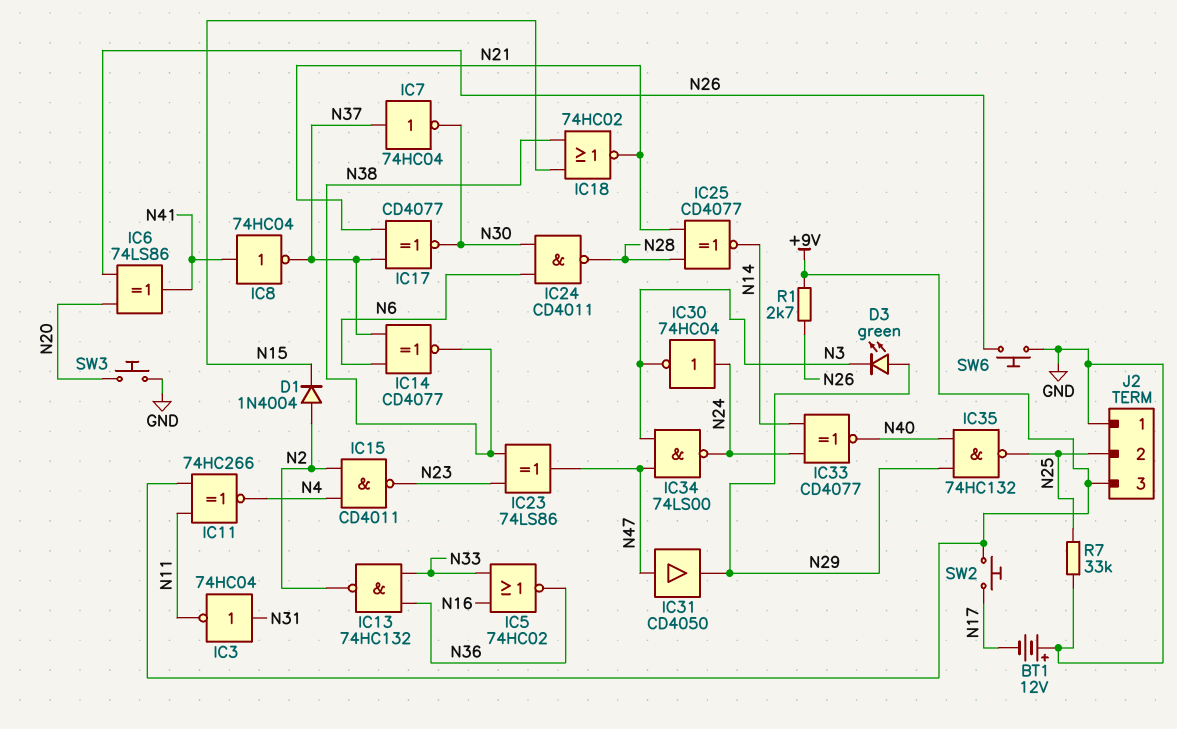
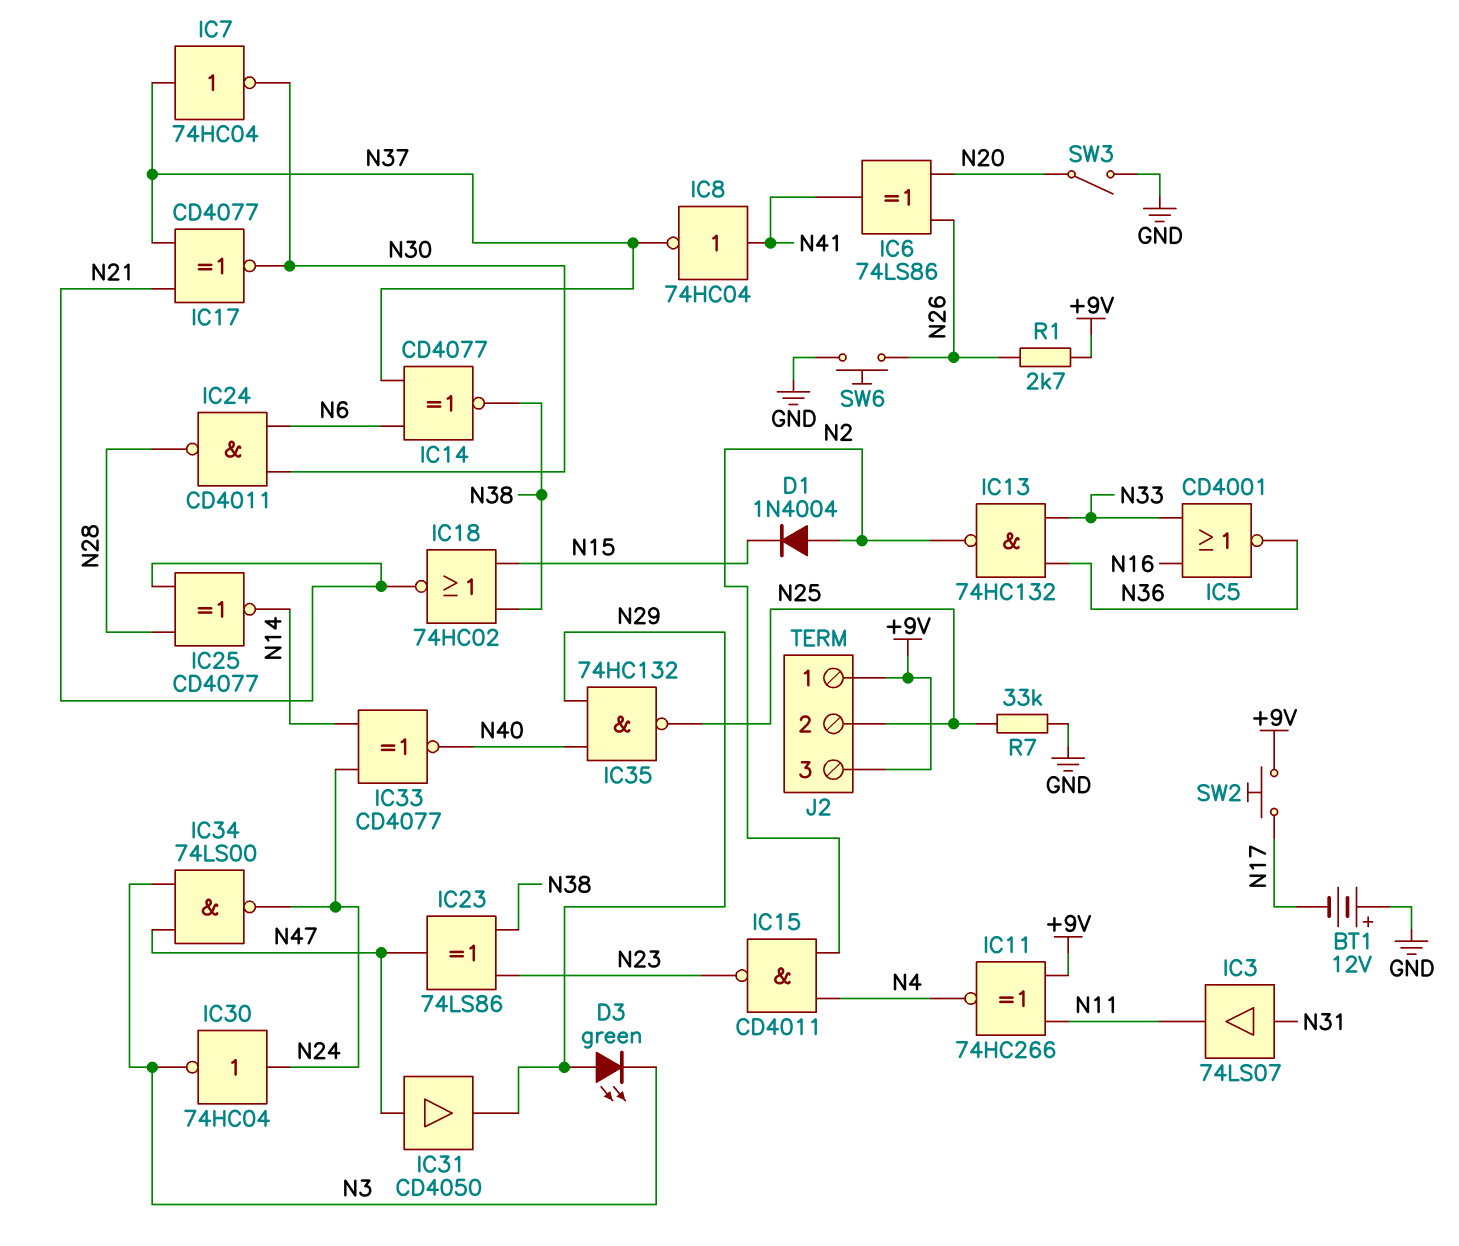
IC3: NOT 74HC04 (in N31, out N11) -> buffer 74LS07 (in N31, out N11)
IC5: NOR 74HC02 (in N16, in N33, out N36) -> NOR CD4001 (in N16, in N33, out N36)
J2 pin 1: GND -> +9V
SW3: button (GND, N20) -> switch (GND, N20)

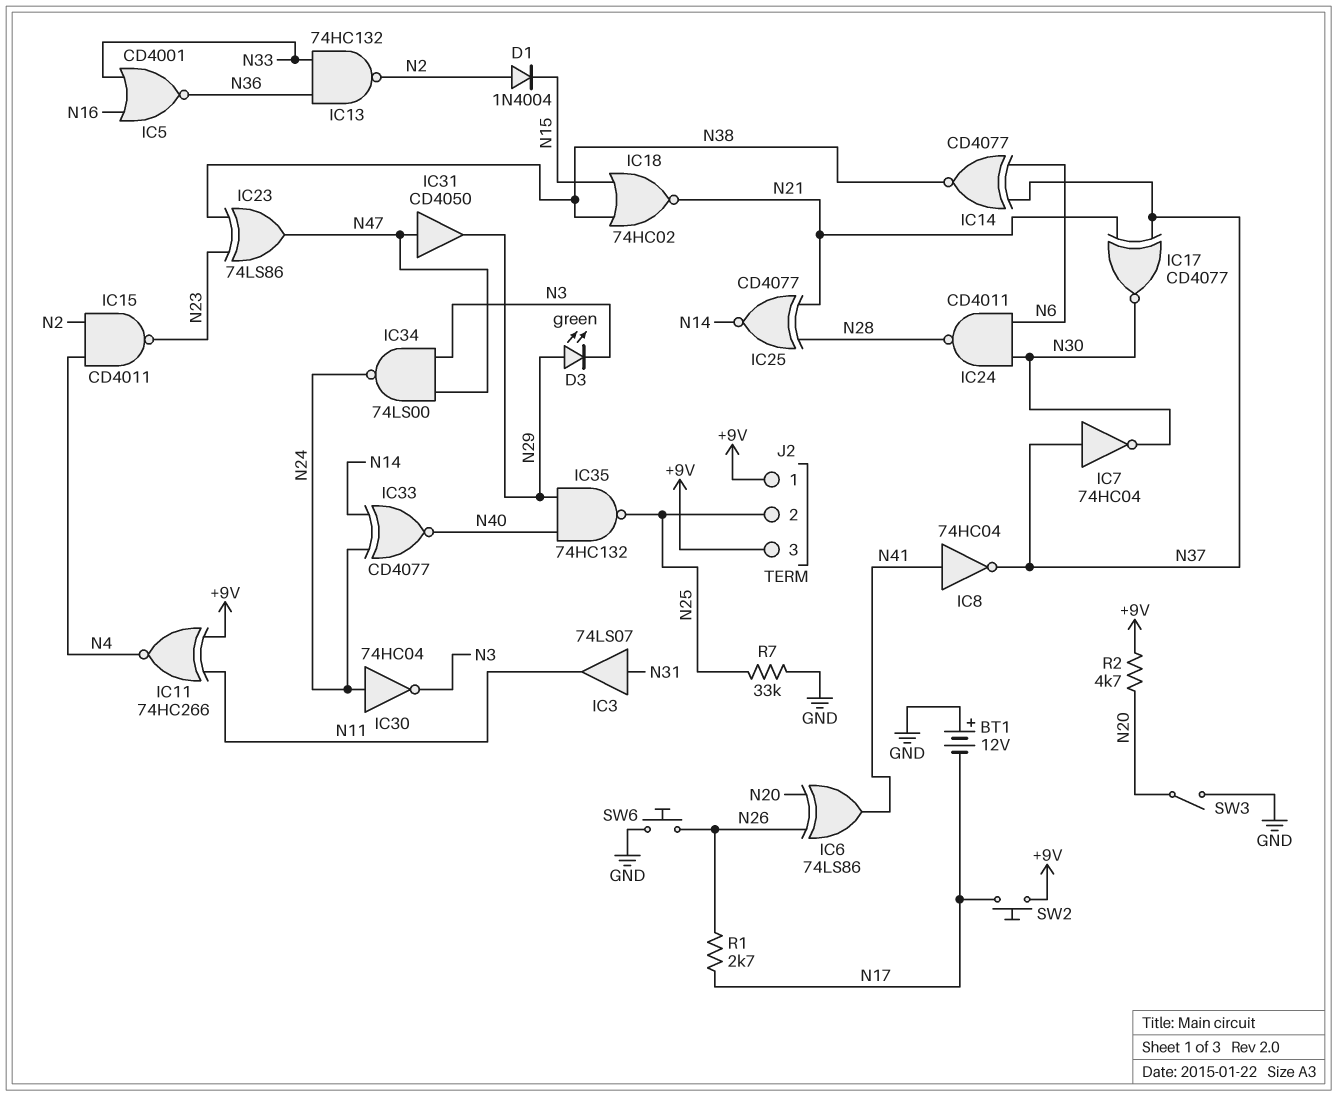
R1: 2.7k (+9V, N26) -> 2.7k (N17, N26)
R2: none -> 4.7k (+9V, N20)

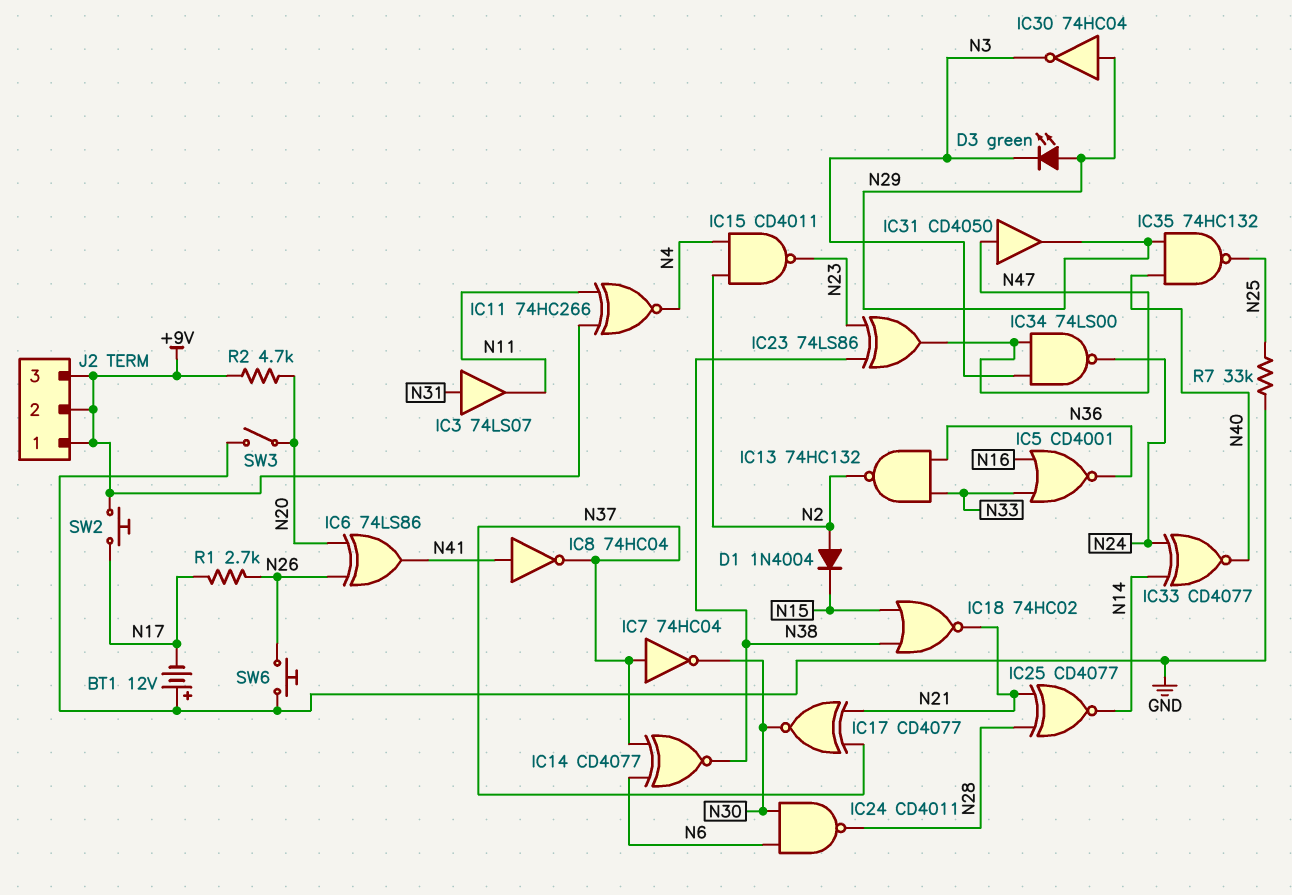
IC30: NOT 74HC04 (in N24, out N3) -> NOT 74HC04 (in N29, out N3)
J2 pin 2: N25 -> +9V

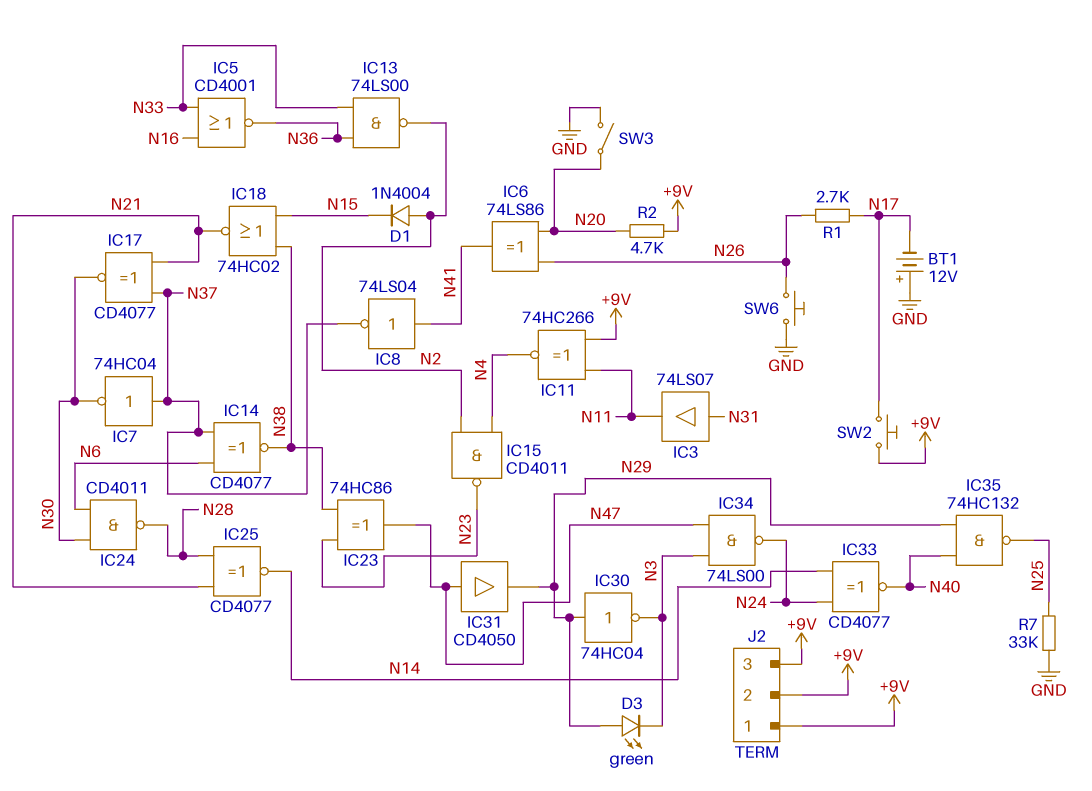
IC8: NOT 74HC04 (in N41, out N37) -> NOT 74LS04 (in N41, out N37)
IC13: NAND 74HC132 (in N33, in N36, out N2) -> NAND 74LS00 (in N33, in N36, out N2)
IC23: XOR 74LS86 (in N23, in N38, out N47) -> XOR 74HC86 (in N23, in N38, out N47)

